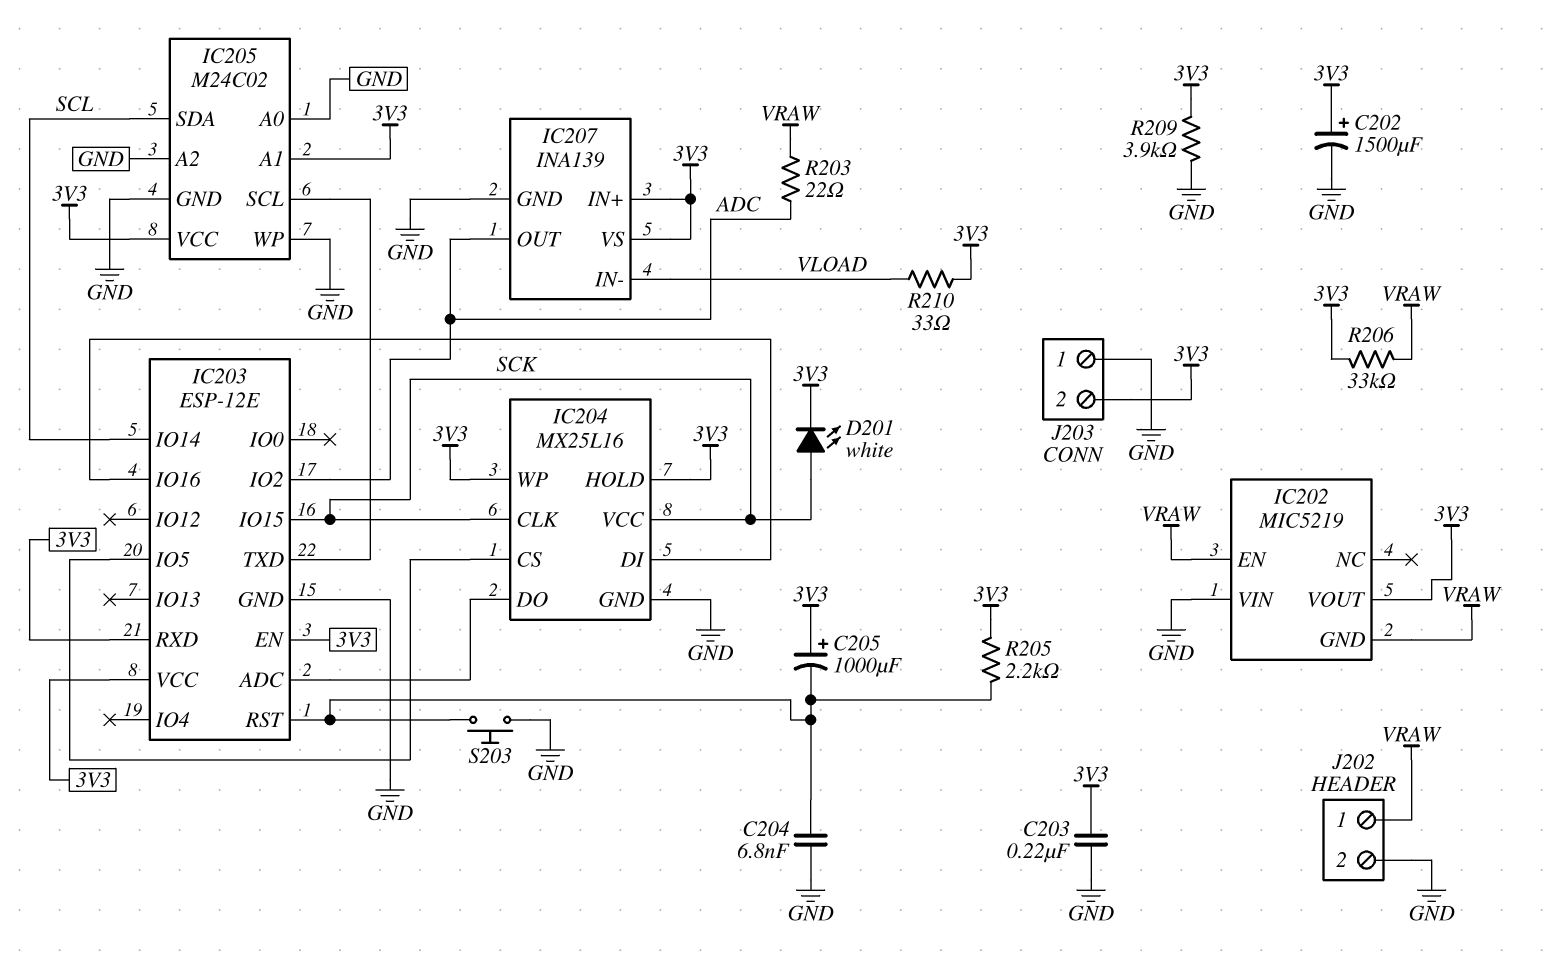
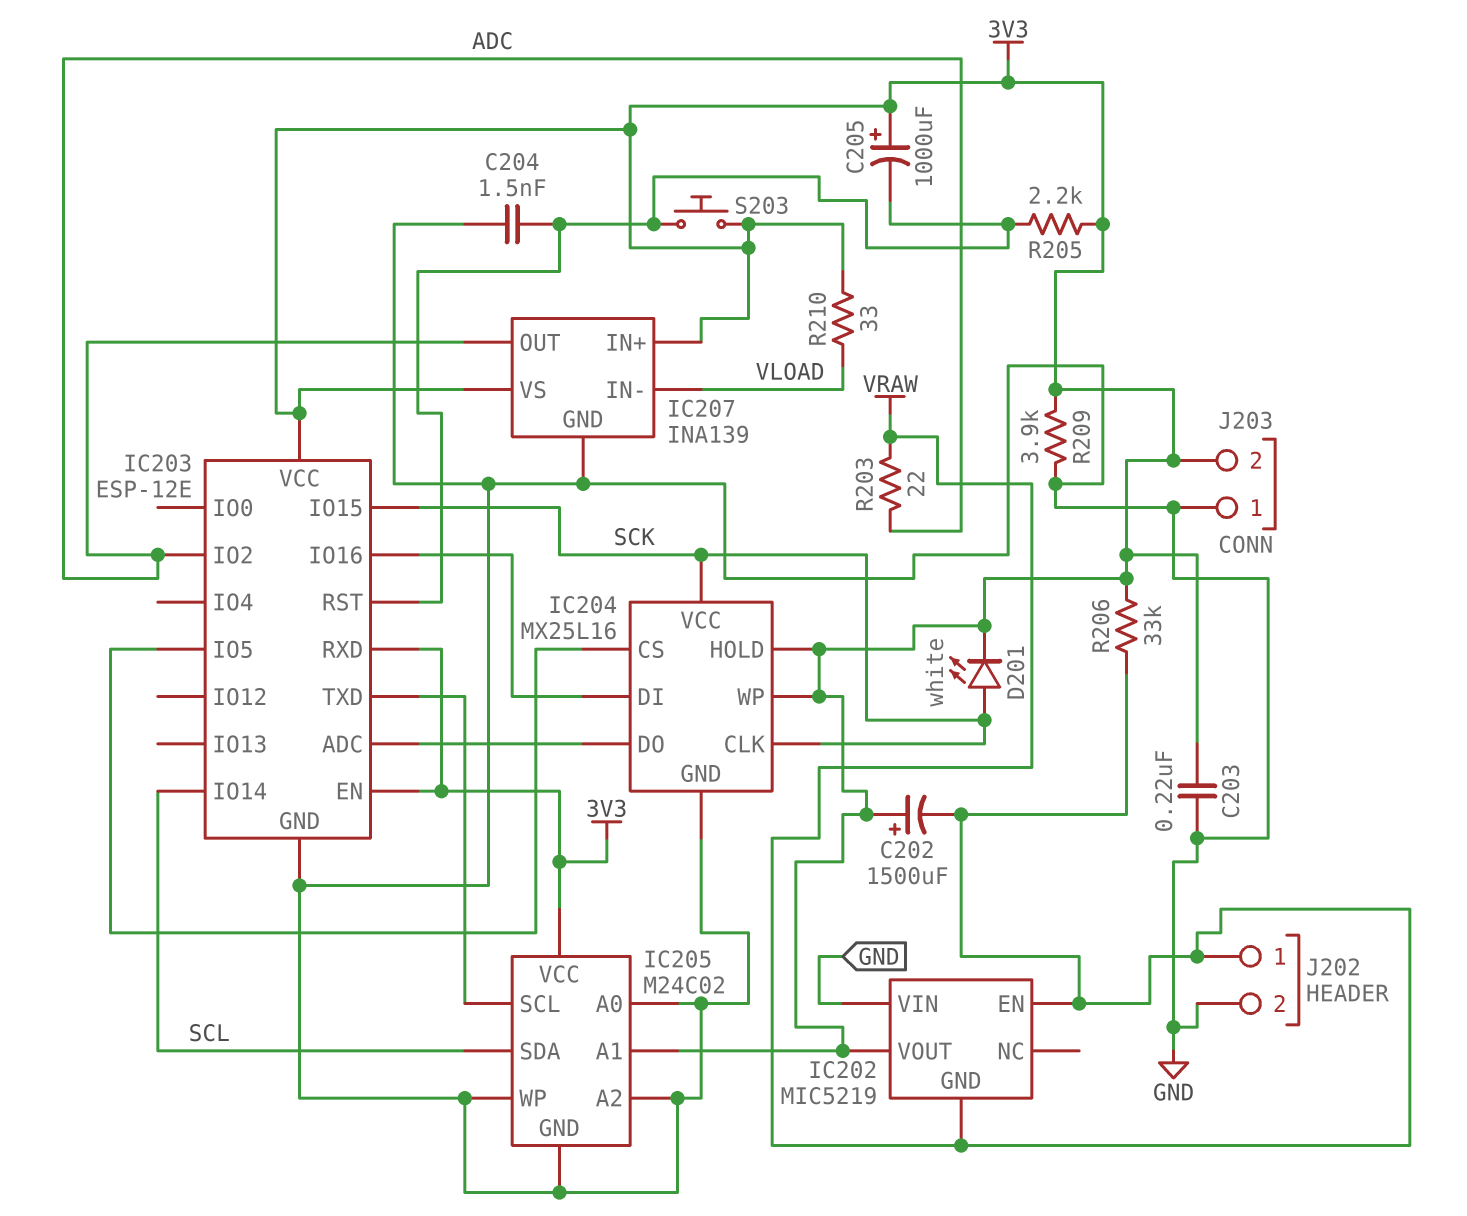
C202: 1500uF (plus 3V3, minus GND) -> 1500uF (plus 3V3, minus VRAW)
C204: 6.8nF (GND, IC203/RST) -> 1.5nF (GND, IC203/RST)
S203: button (GND, IC203/RST) -> button (3V3, IC203/RST)

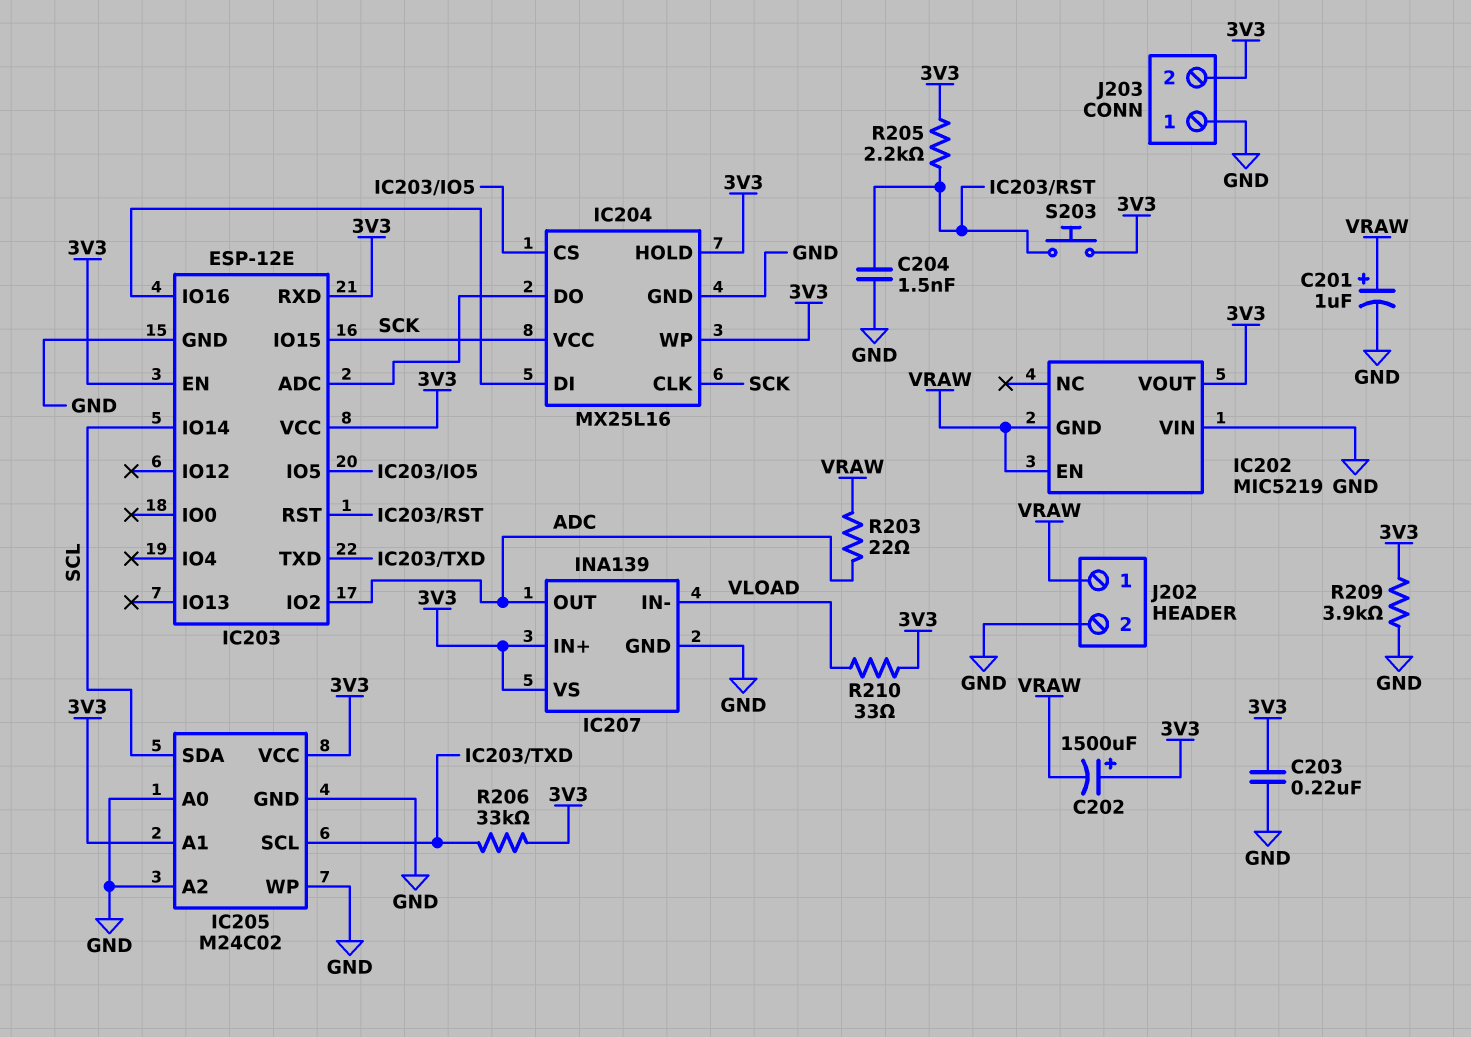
C201: none -> 1uF (plus VRAW, minus GND)
C205: 1000uF (plus 3V3, minus IC203/RST) -> none
D201: LED white (A SCK, K 3V3) -> none
R206: 33k (3V3, VRAW) -> 33k (3V3, IC203/TXD)

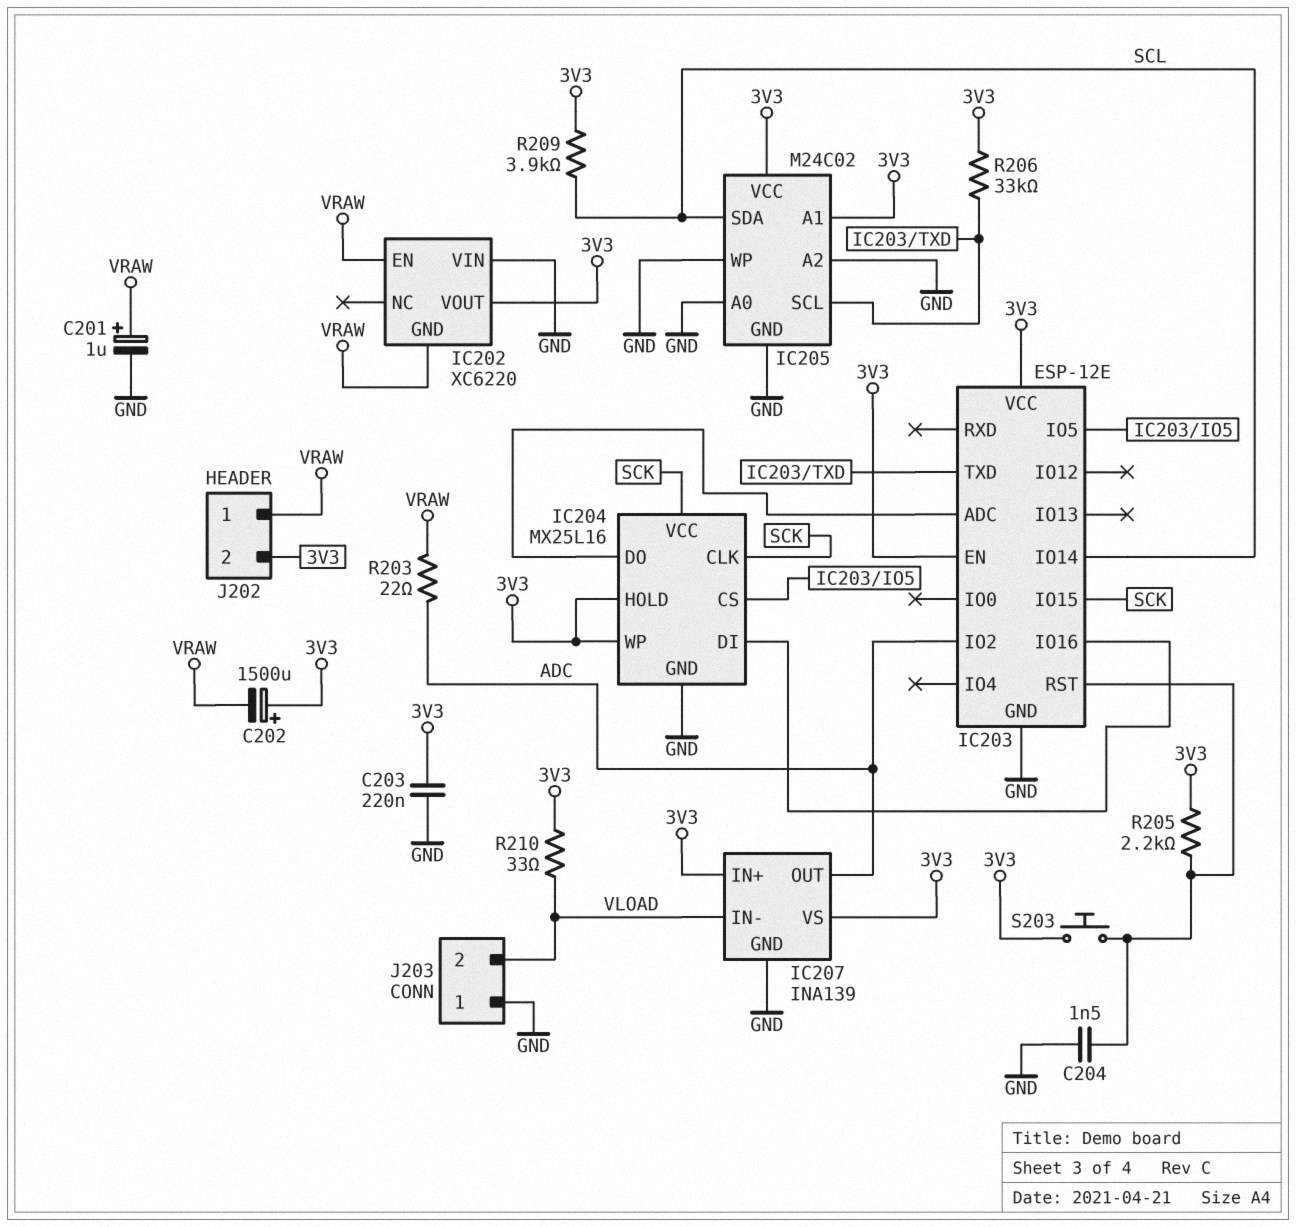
IC202: MIC5219 -> XC6220
IC203 pin RXD: 3V3 -> none
J202 pin 2: GND -> 3V3
J203 pin 2: 3V3 -> VLOAD
R209: 3.9k (3V3, GND) -> 3.9k (3V3, SCL)

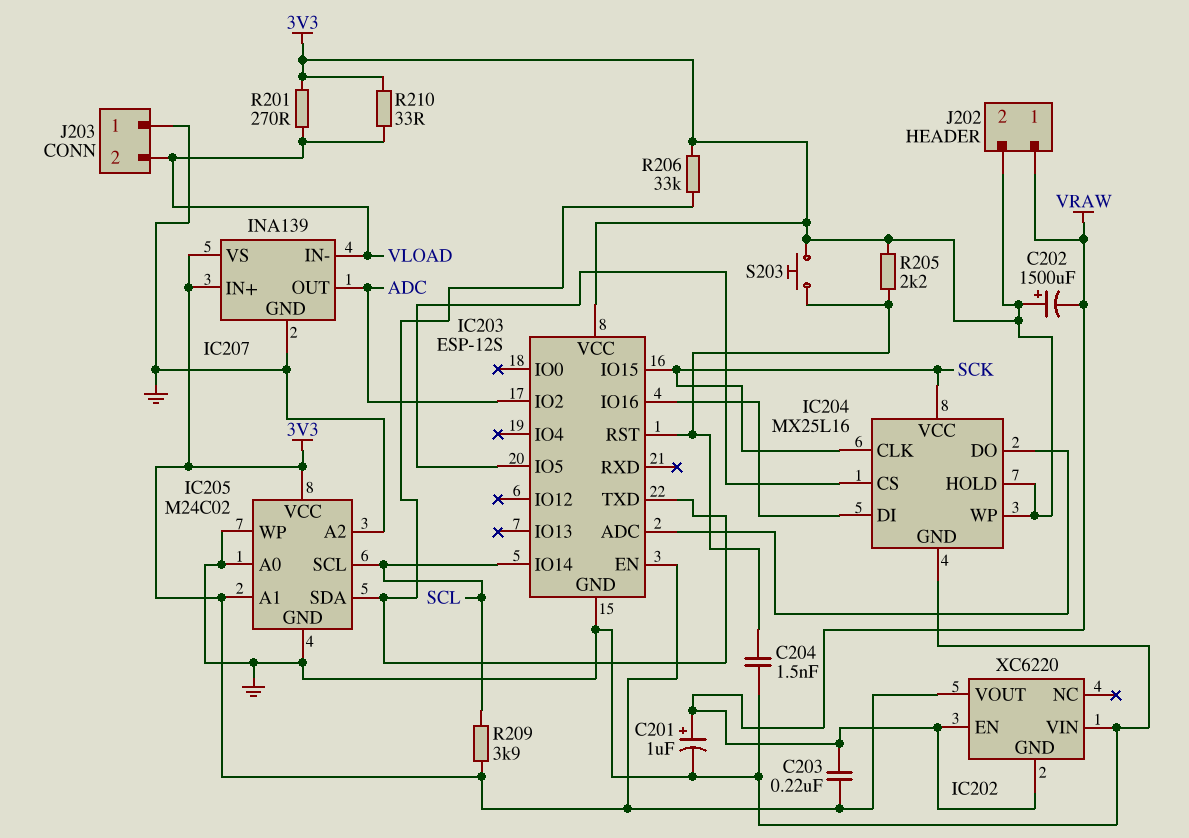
C203: 220nF (3V3, GND) -> 220nF (3V3, VRAW)
IC203: ESP-12E -> ESP-12S
IC205 pin SCL: IC203/TXD -> SCL
IC205 pin SDA: SCL -> IC203/TXD
R201: none -> 270 (3V3, VLOAD)
R203: 22 (ADC, VRAW) -> none

